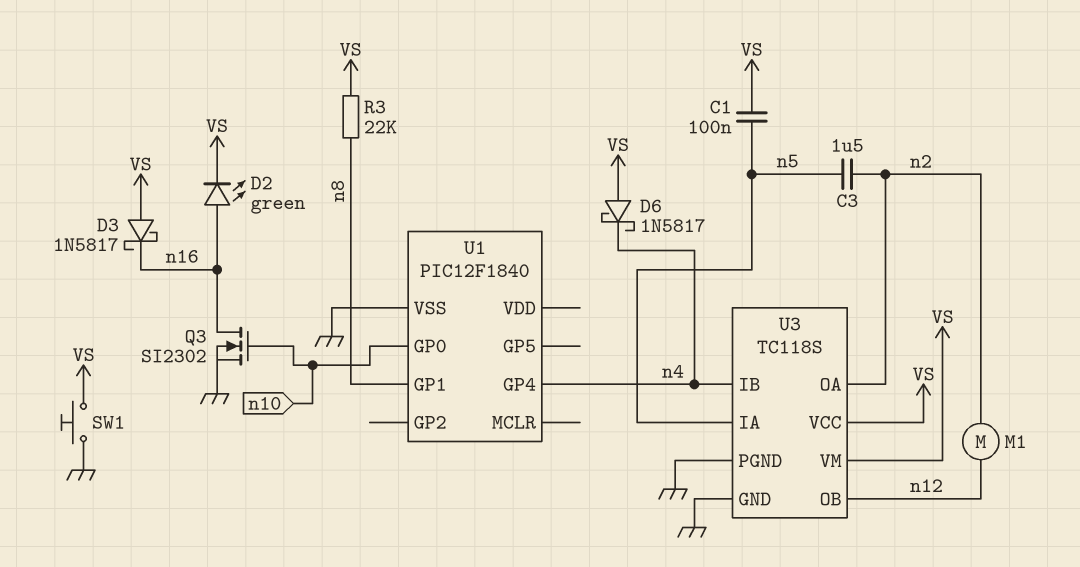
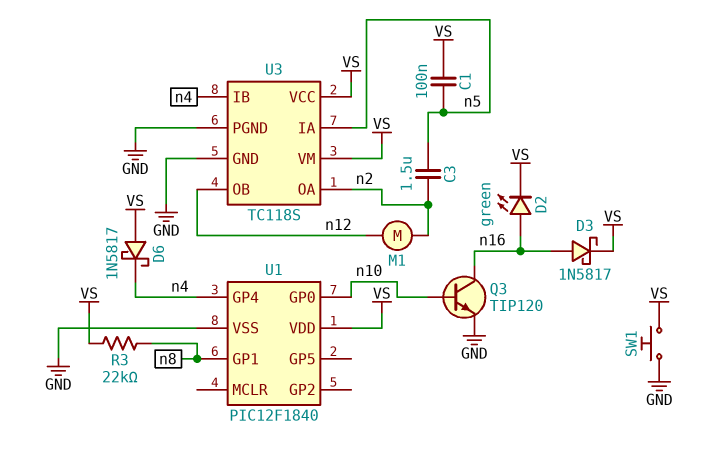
D3: schottky 1N5817 (A VS, K n16) -> schottky 1N5817 (A n16, K VS)
Q3: NMOS SI2302 (G n10, D n16, S GND) -> NPN TIP120 (B n10, C n16, E GND)
U1 pin VDD: none -> VS

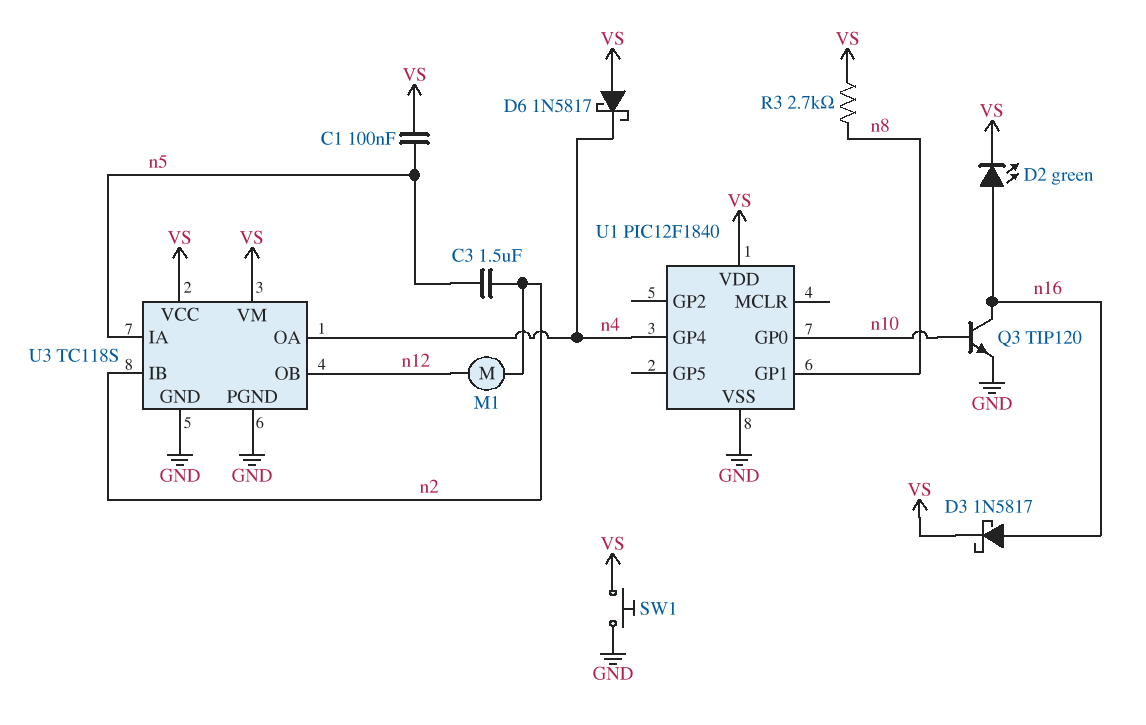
R3: 22k (VS, n8) -> 2.7k (VS, n8)
U3 pin IB: n4 -> n2
U3 pin OA: n2 -> n4

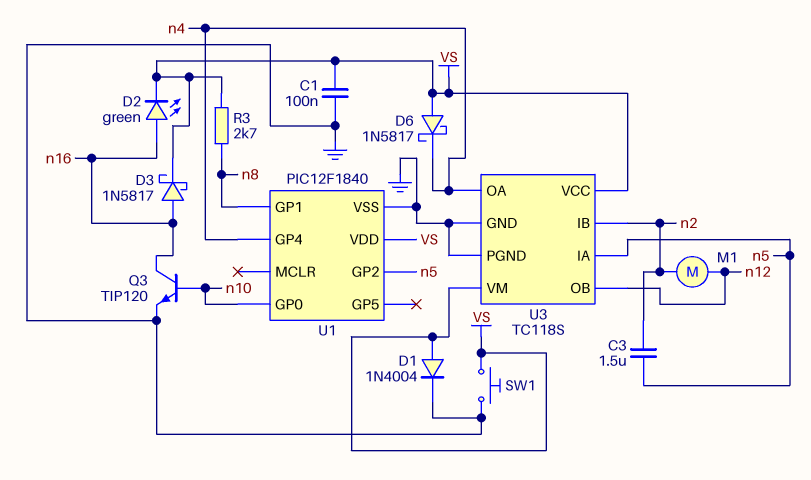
C1: 100nF (VS, n5) -> 100nF (GND, VS)
D1: none -> diode 1N4004 (A VS, K GND)
U1 pin GP2: none -> n5

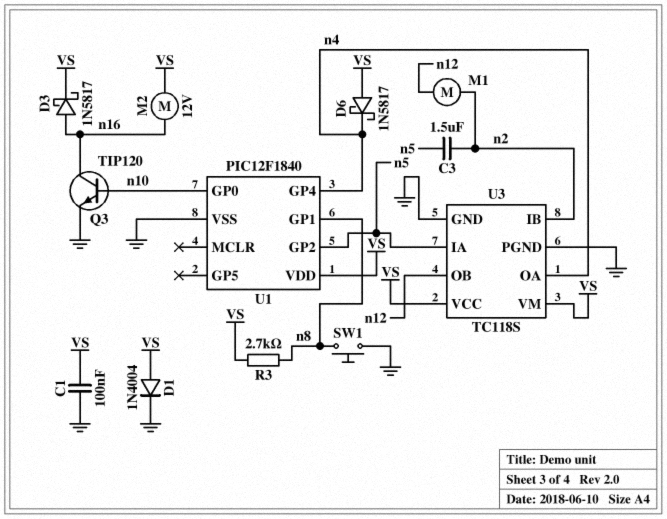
D2: LED green (A n16, K VS) -> none
M2: none -> motor 12V (VS, n16)
SW1: button (GND, VS) -> button (GND, n8)

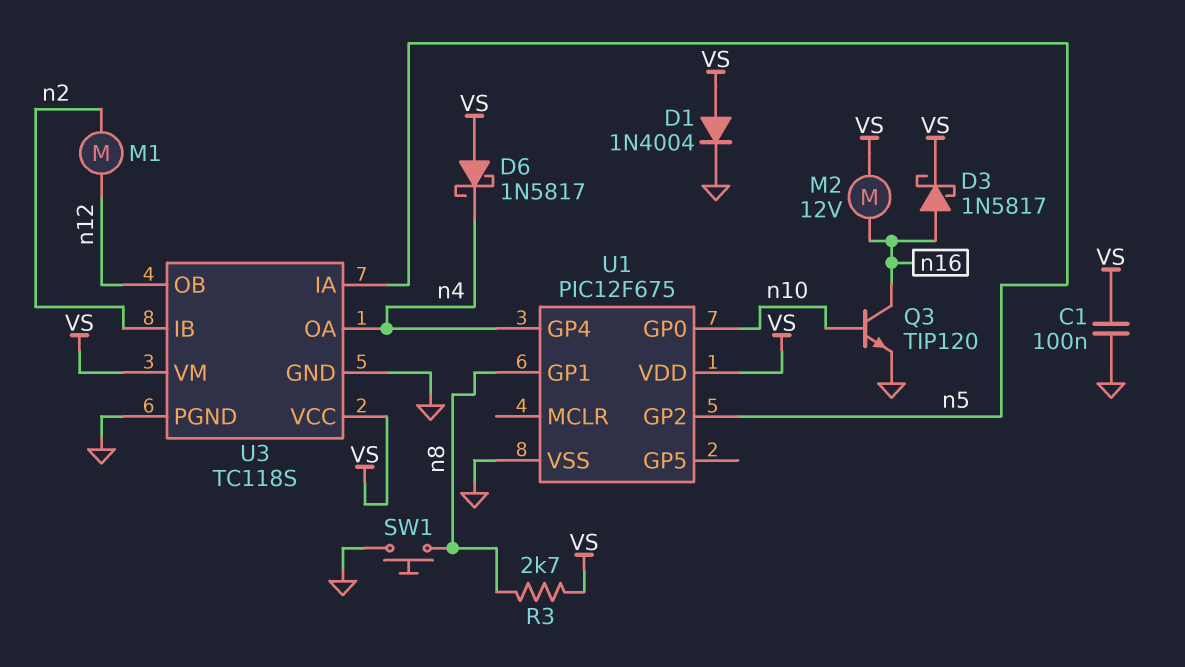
C3: 1.5uF (n2, n5) -> none
U1: PIC12F1840 -> PIC12F675

